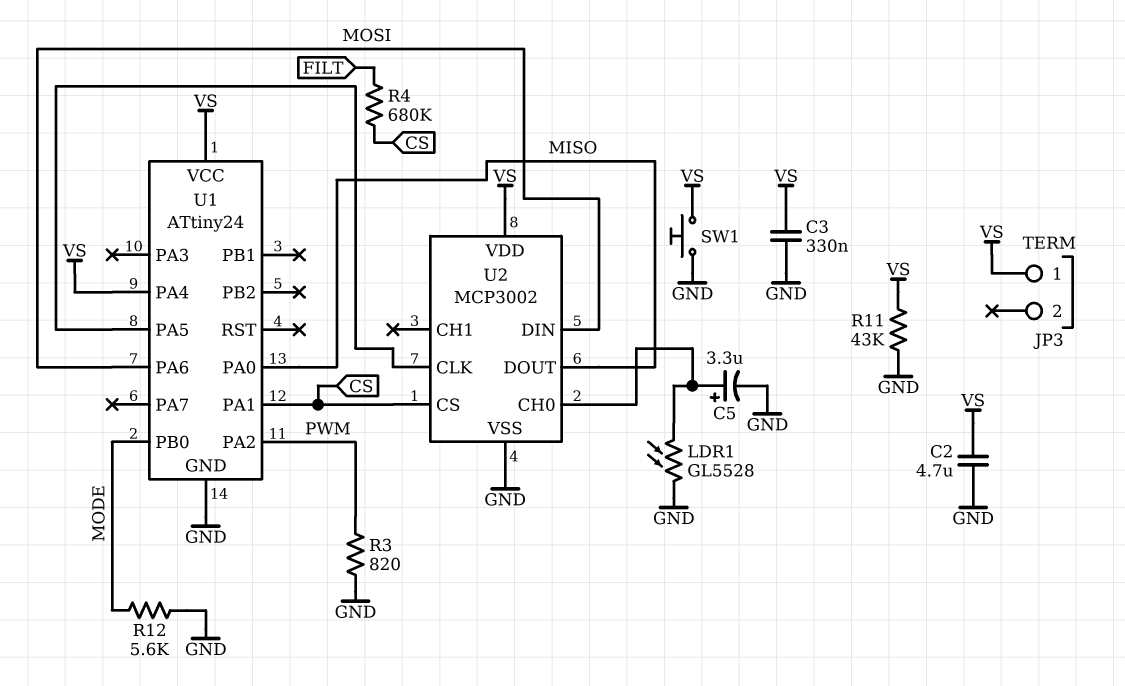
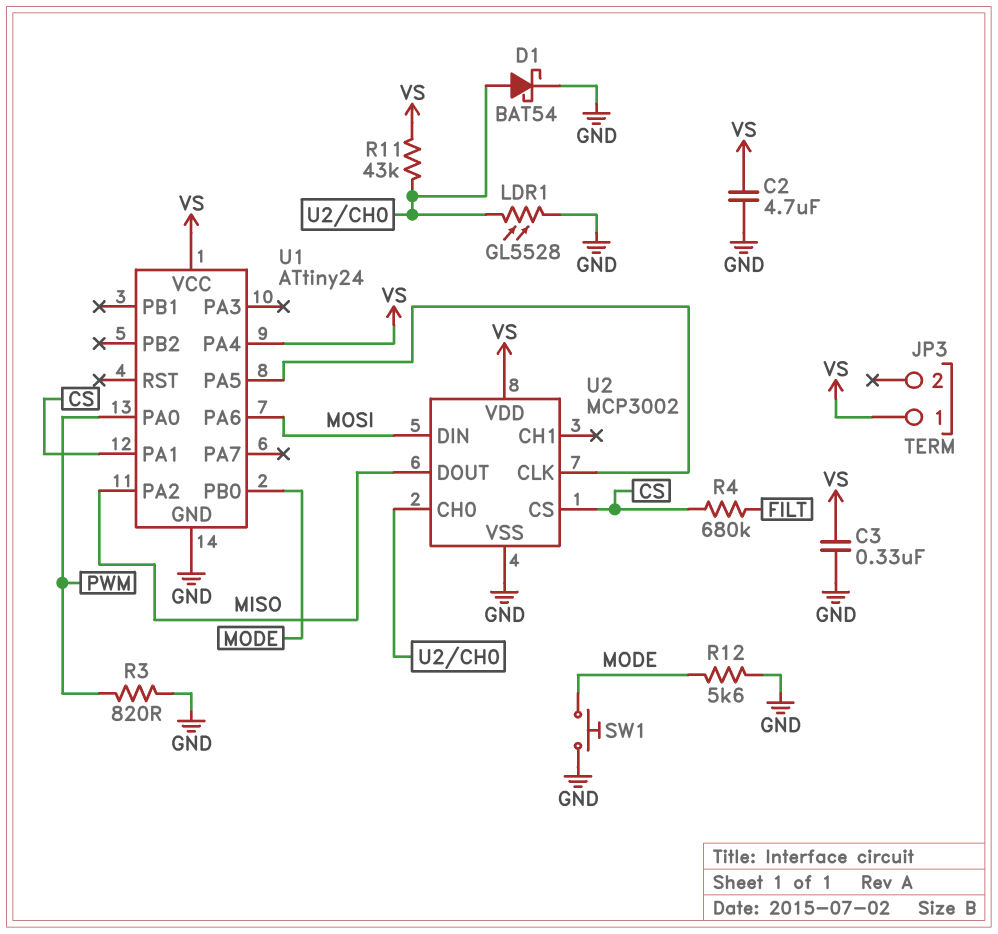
C5: 3.3uF (plus U2/CH0, minus GND) -> none
D1: none -> schottky BAT54 (A U2/CH0, K GND)
R11: 43k (GND, VS) -> 43k (U2/CH0, VS)
SW1: button (GND, VS) -> button (GND, MODE)
U1 pin PA0: MISO -> PWM
U1 pin PA2: PWM -> MISO

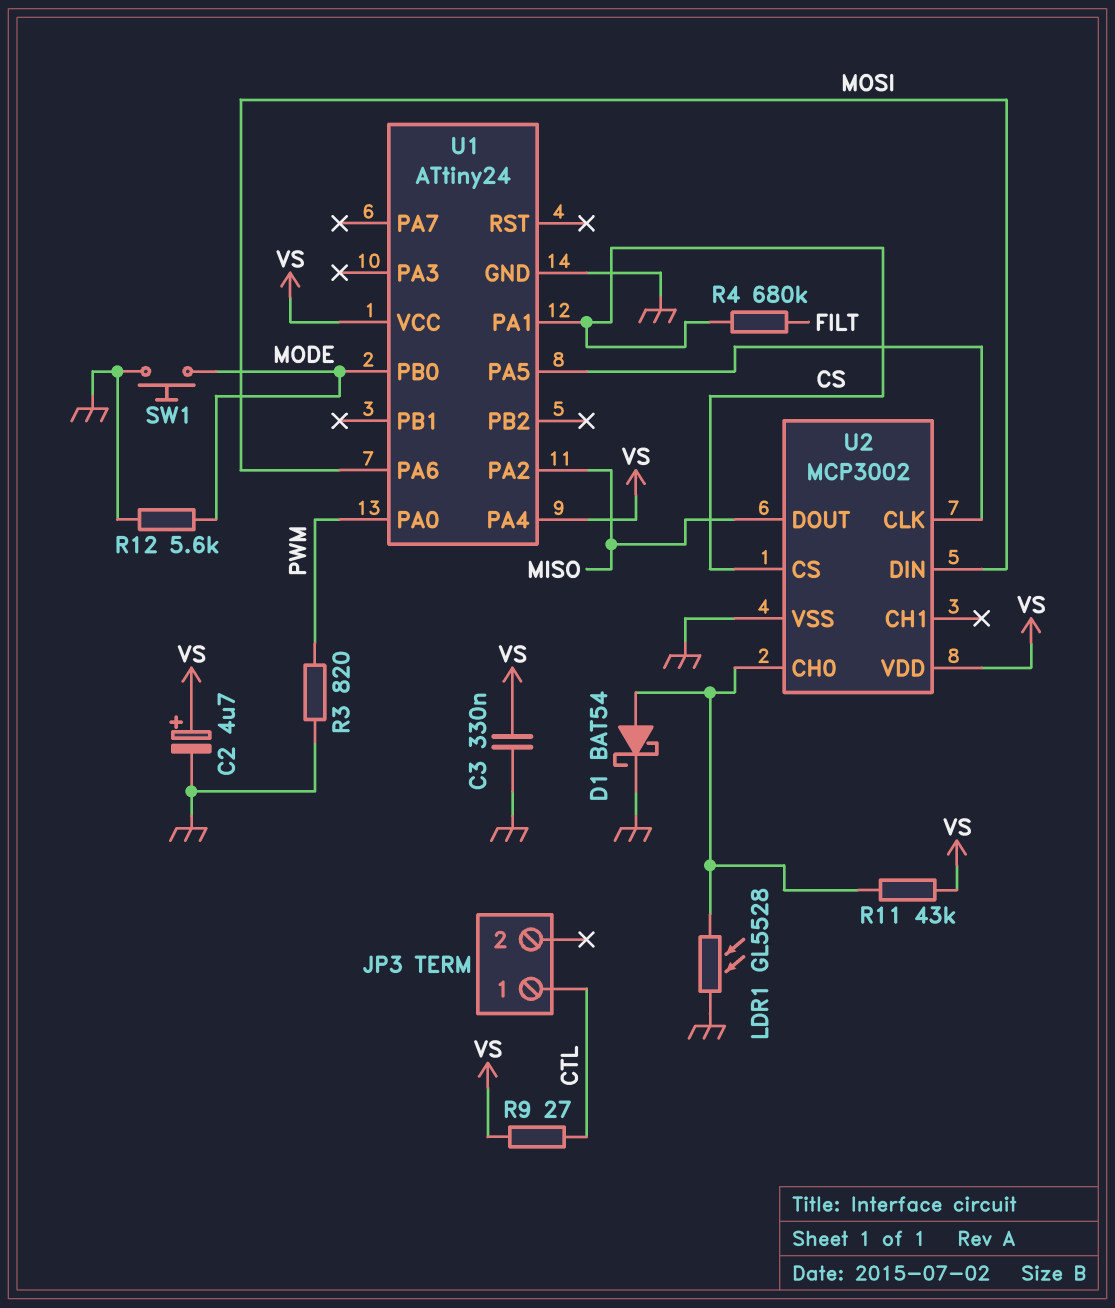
C2: 4.7uF (GND, VS) -> 4.7uF (plus VS, minus GND)
JP3 pin 1: VS -> CTL
R9: none -> 27 (CTL, VS)

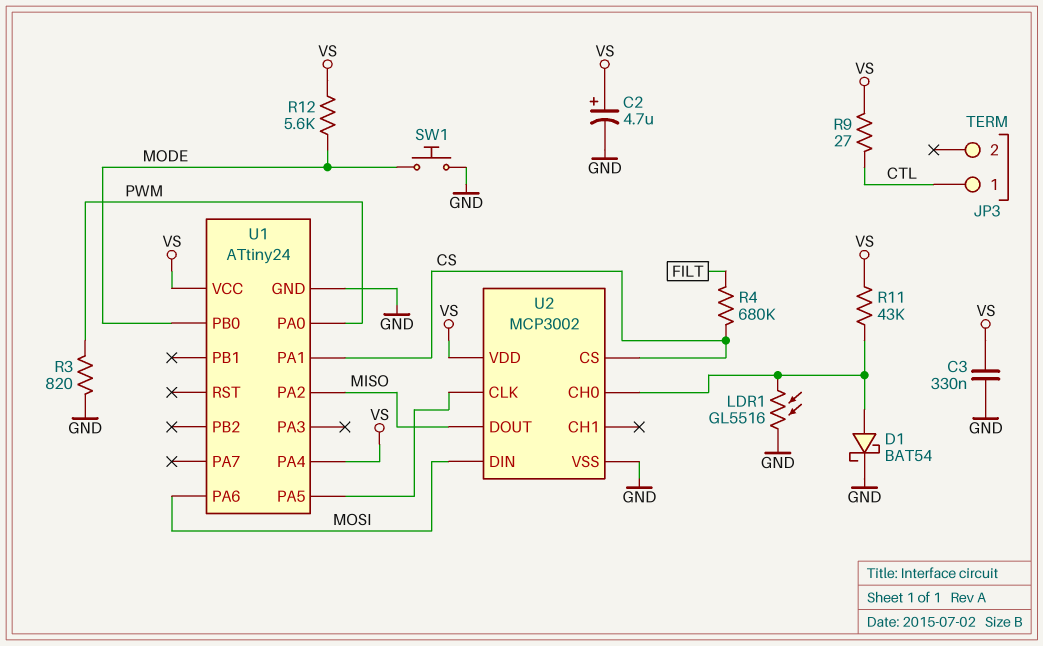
LDR1: GL5528 (GND, U2/CH0) -> GL5516 (GND, U2/CH0)
R12: 5.6k (GND, MODE) -> 5.6k (MODE, VS)

